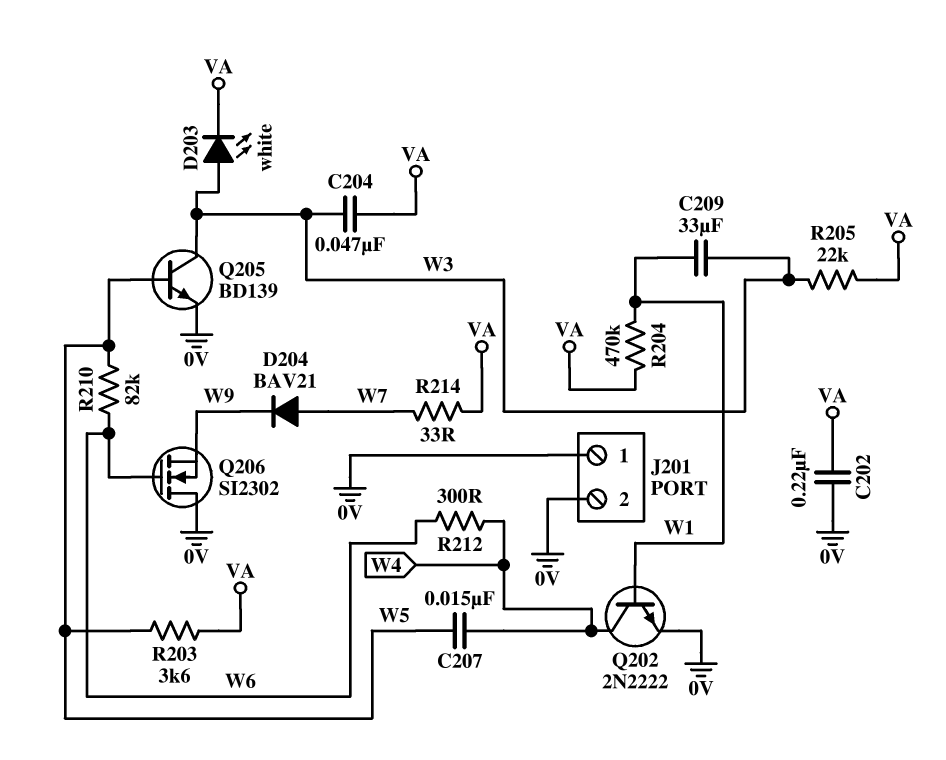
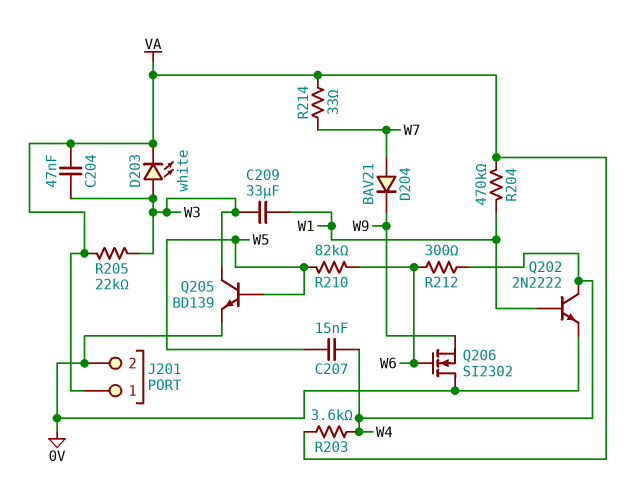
C202: 220nF (0V, VA) -> none
J201 pin 1: 0V -> VA
R203: 3.6k (VA, W5) -> 3.6k (VA, W4)

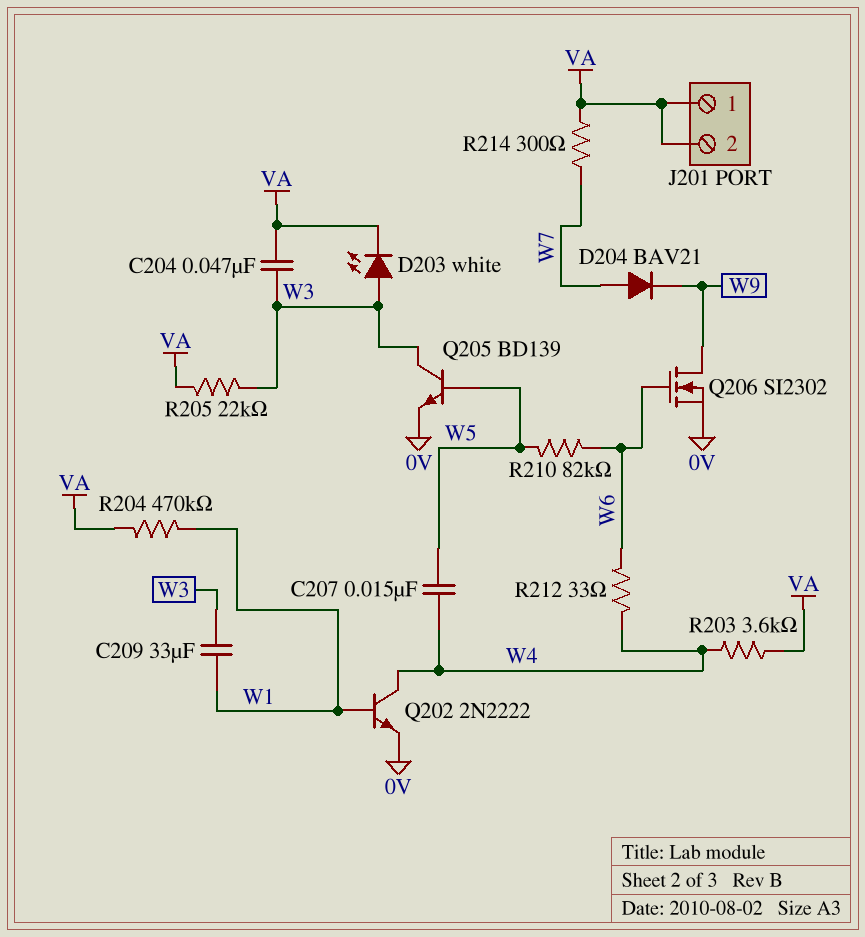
J201 pin 2: 0V -> VA
Q206: NMOS SI2302 (G W6, D 0V, S W9) -> NMOS SI2302 (G W6, D W9, S 0V)
R212: 300 (W4, W6) -> 33 (W4, W6)
R214: 33 (VA, W7) -> 300 (VA, W7)

